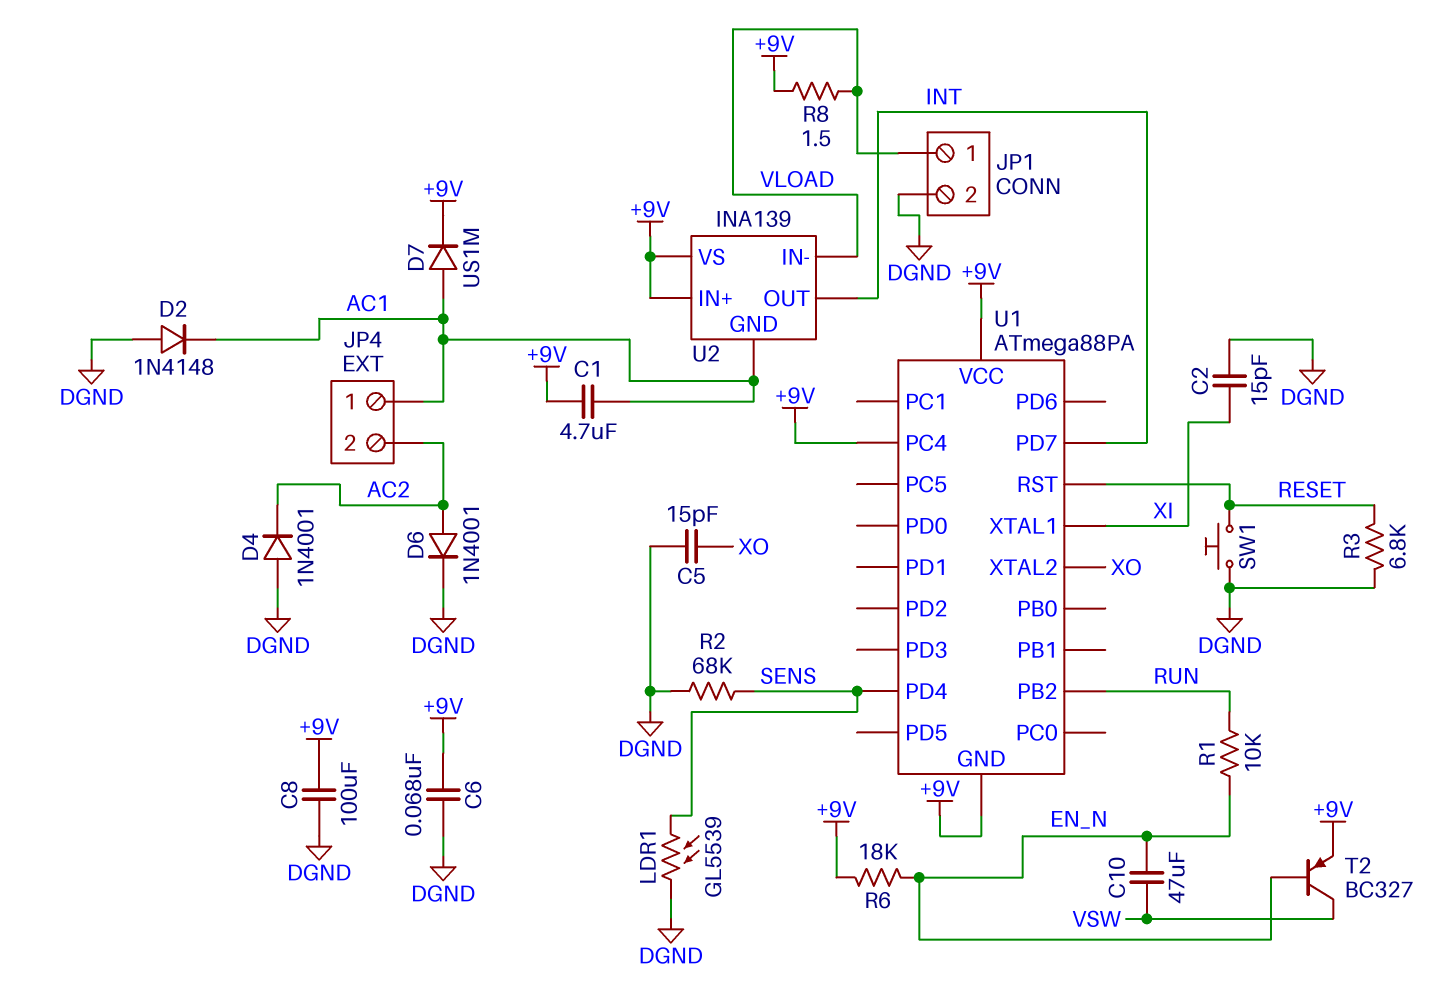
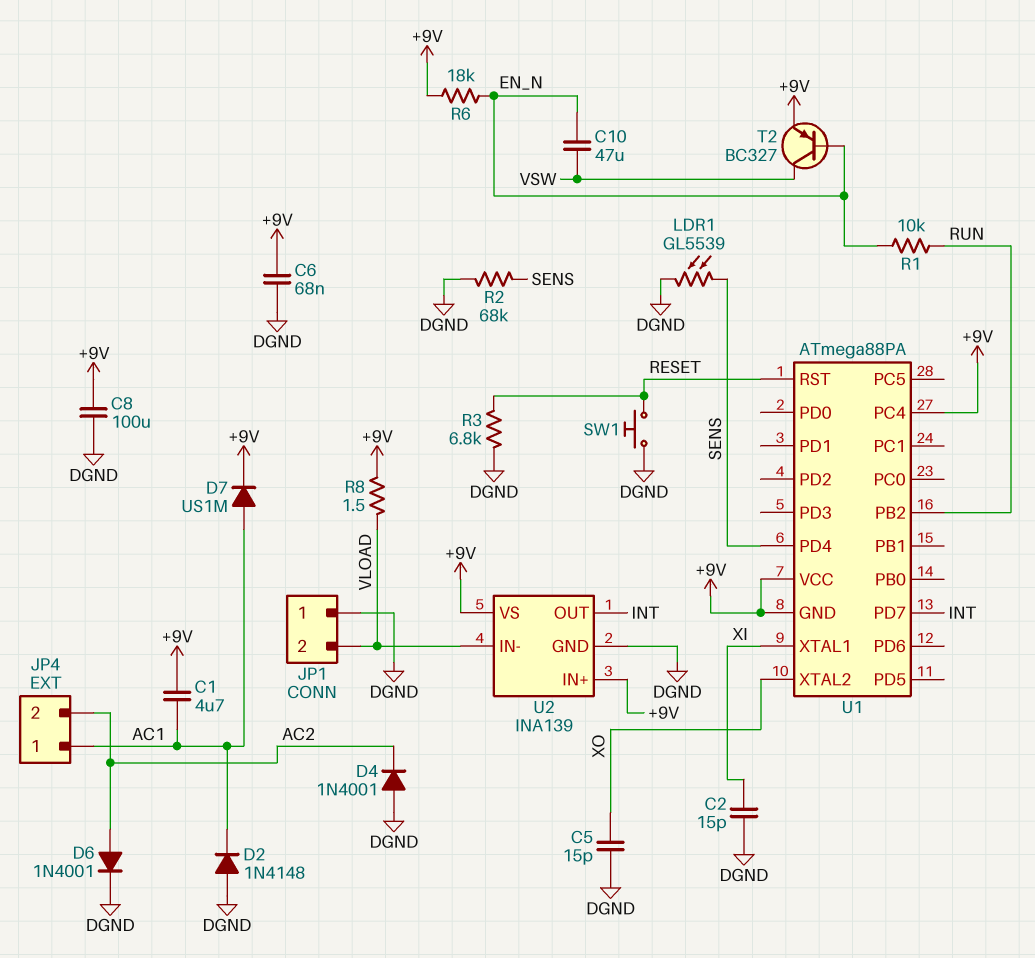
JP1 pin 1: VLOAD -> DGND
JP1 pin 2: DGND -> VLOAD
U2 pin GND: AC1 -> DGND

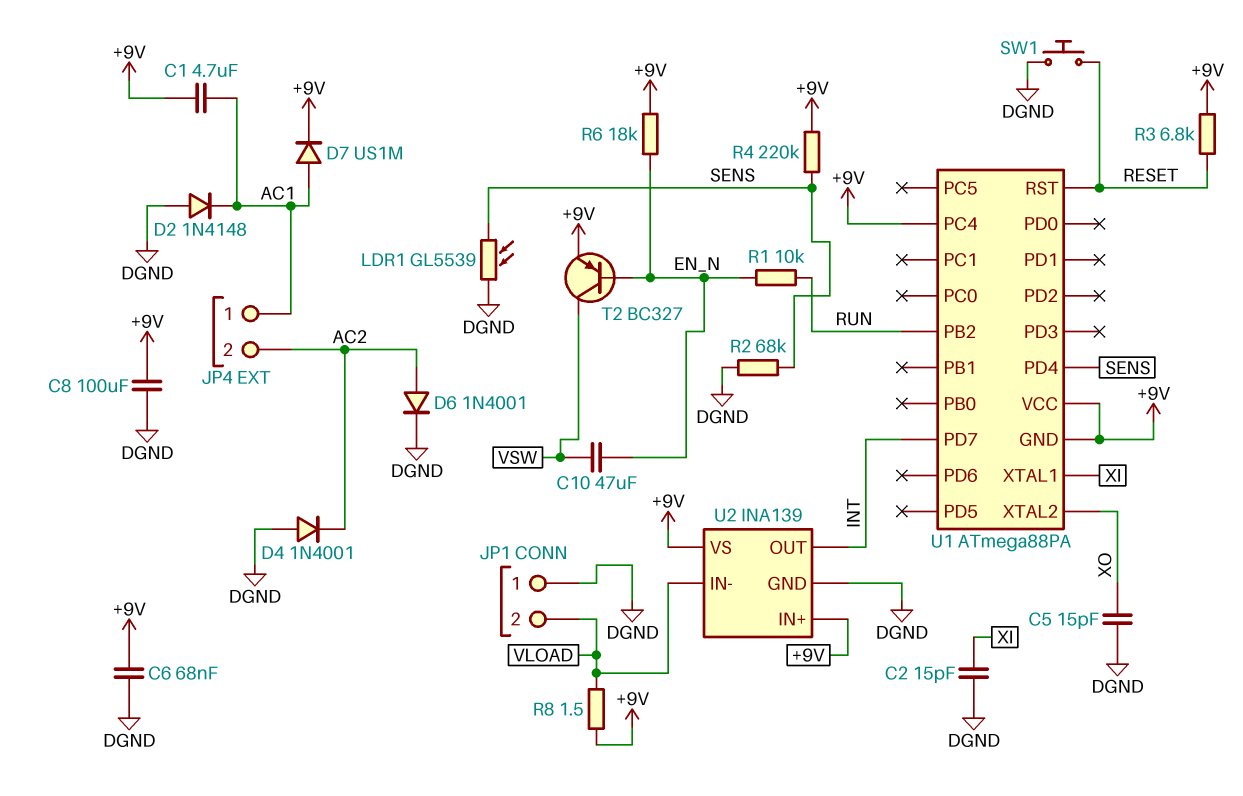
R3: 6.8k (DGND, RESET) -> 6.8k (+9V, RESET)
R4: none -> 220k (+9V, SENS)

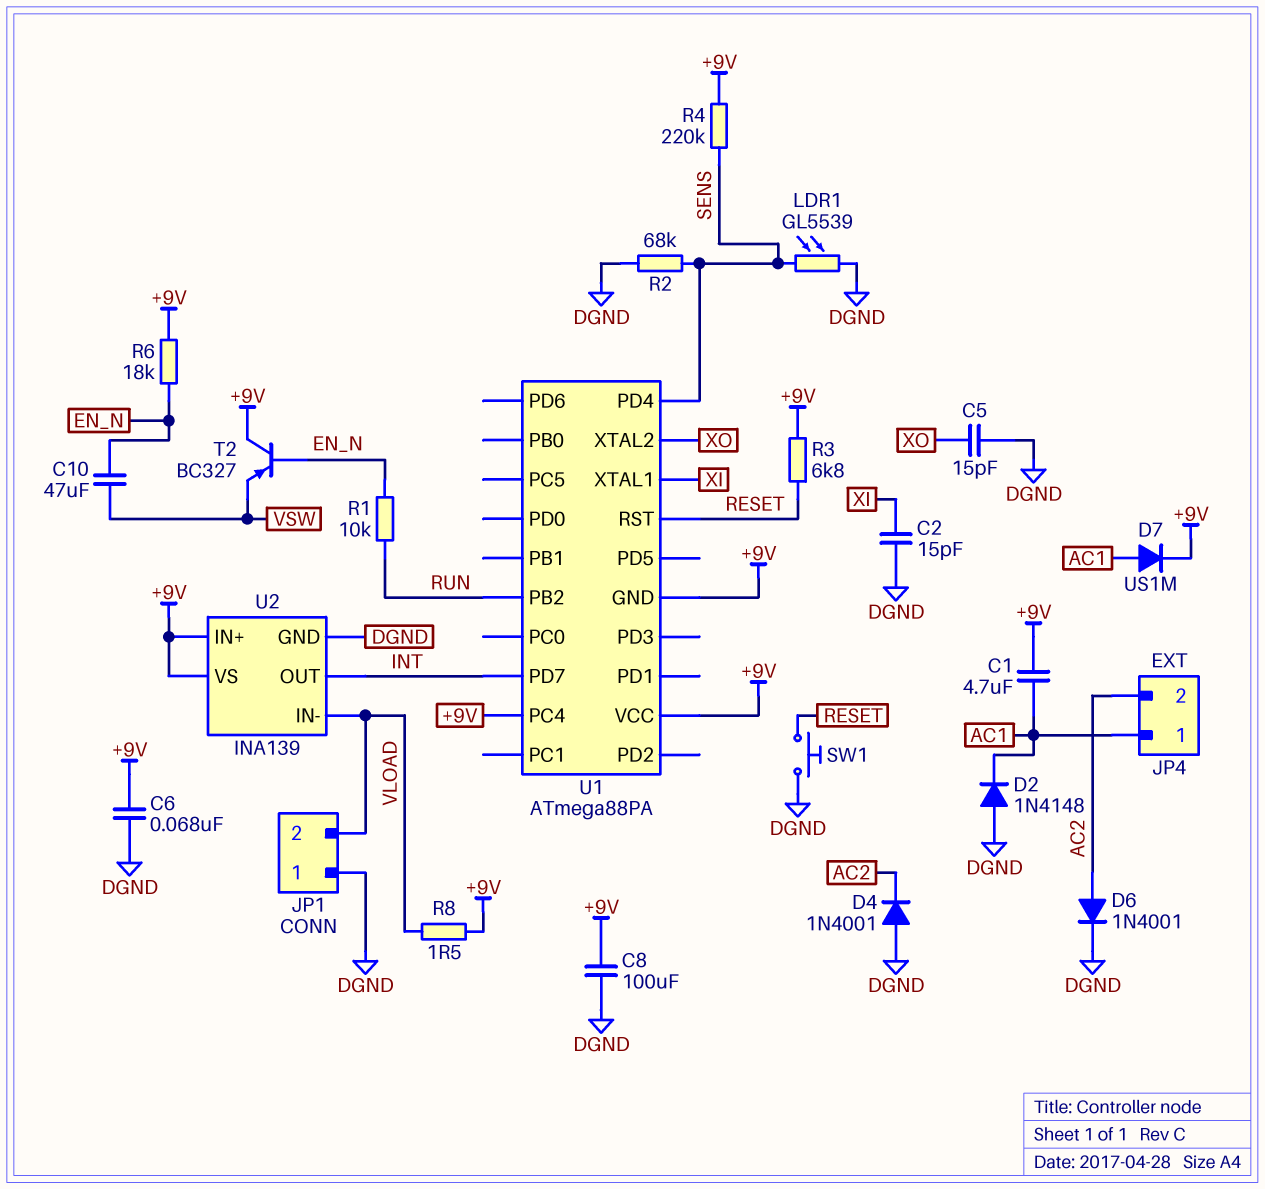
T2: PNP BC327 (B EN_N, C VSW, E +9V) -> PNP BC327 (B EN_N, C +9V, E VSW)

